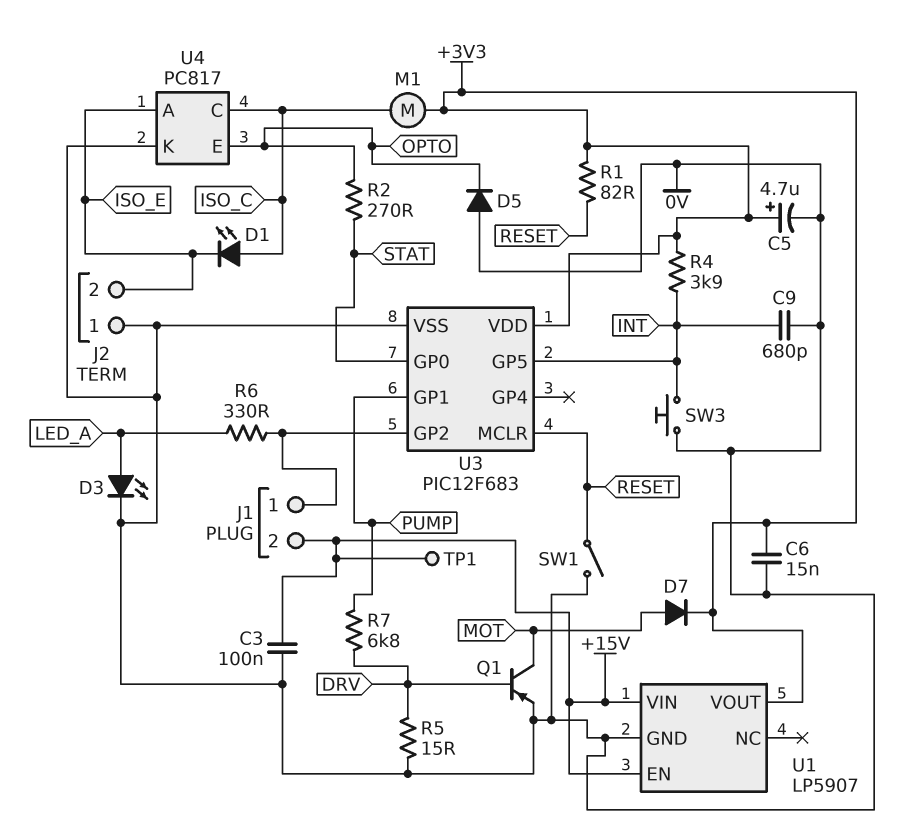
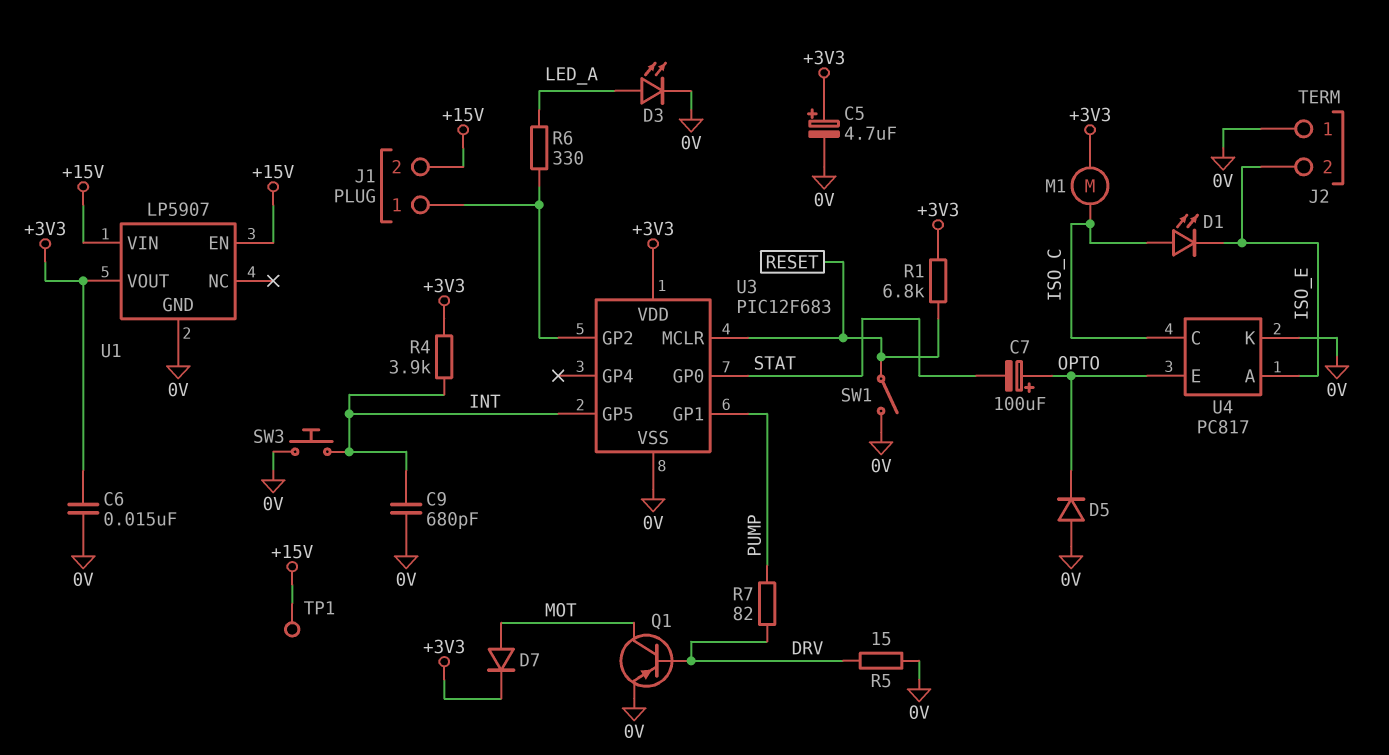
C3: 100nF (+15V, 0V) -> none
C7: none -> 100uF (plus OPTO, minus STAT)
R1: 82 (+3V3, RESET) -> 6.8k (+3V3, RESET)
R2: 270 (OPTO, STAT) -> none
R7: 6.8k (DRV, PUMP) -> 82 (DRV, PUMP)

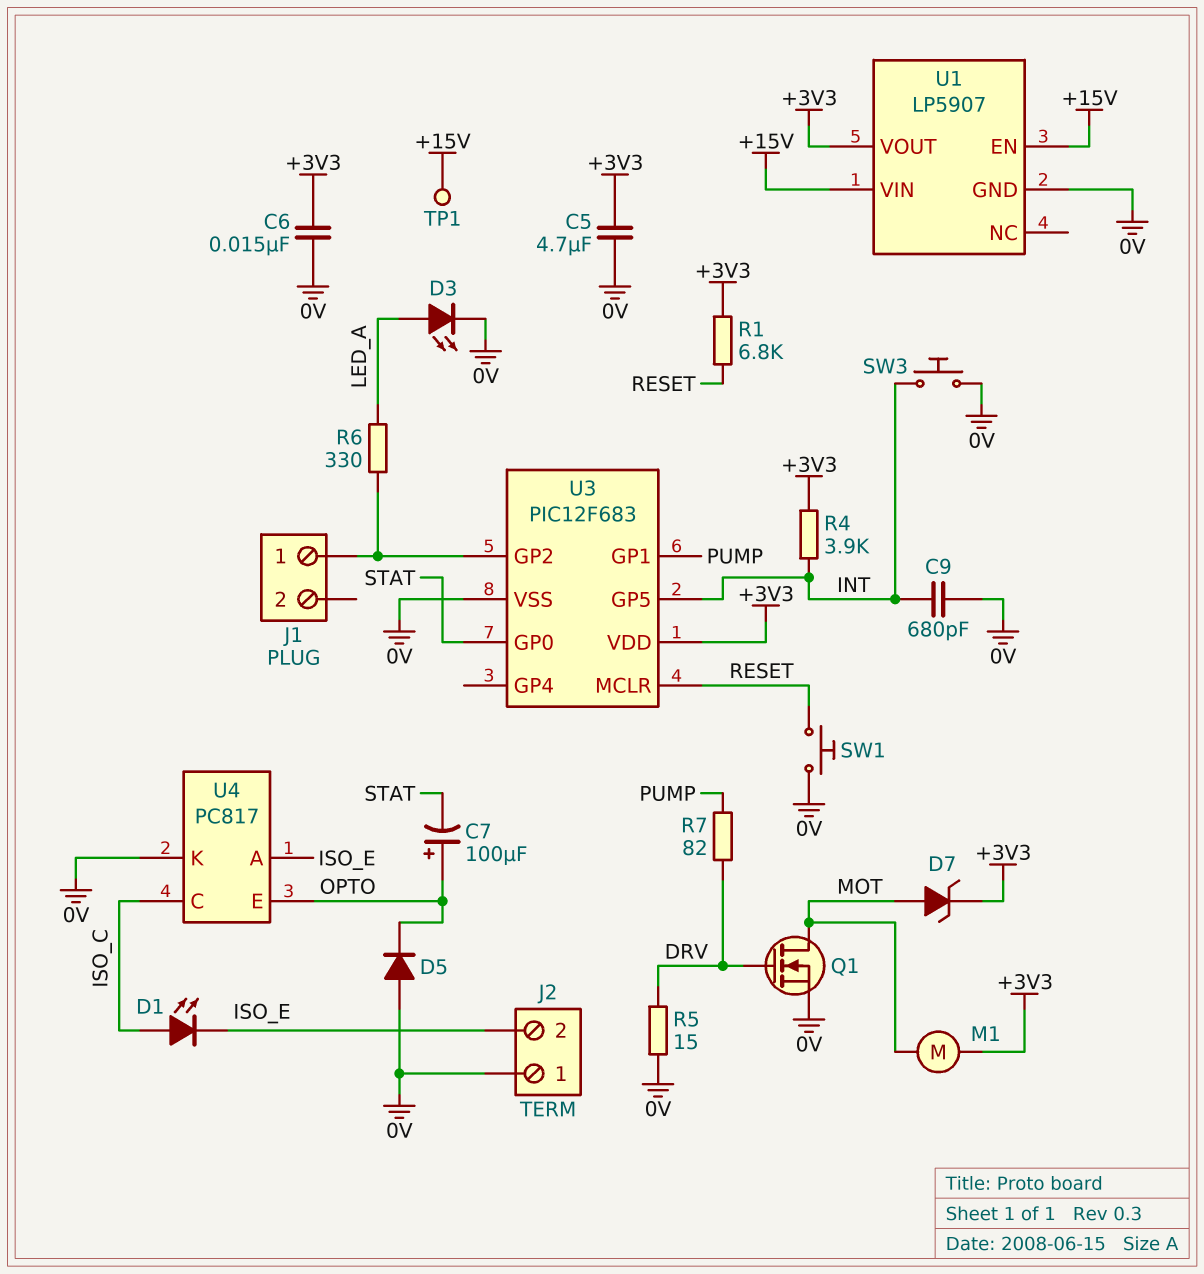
C5: 4.7uF (plus +3V3, minus 0V) -> 4.7uF (+3V3, 0V)
D7: diode (A MOT, K +3V3) -> zener (A MOT, K +3V3)
J1 pin 2: +15V -> none
M1: motor (+3V3, ISO_C) -> motor (+3V3, MOT)
Q1: PNP (B DRV, C MOT, E 0V) -> NMOS (G DRV, D MOT, S 0V)
SW1: switch (0V, RESET) -> button (0V, RESET)

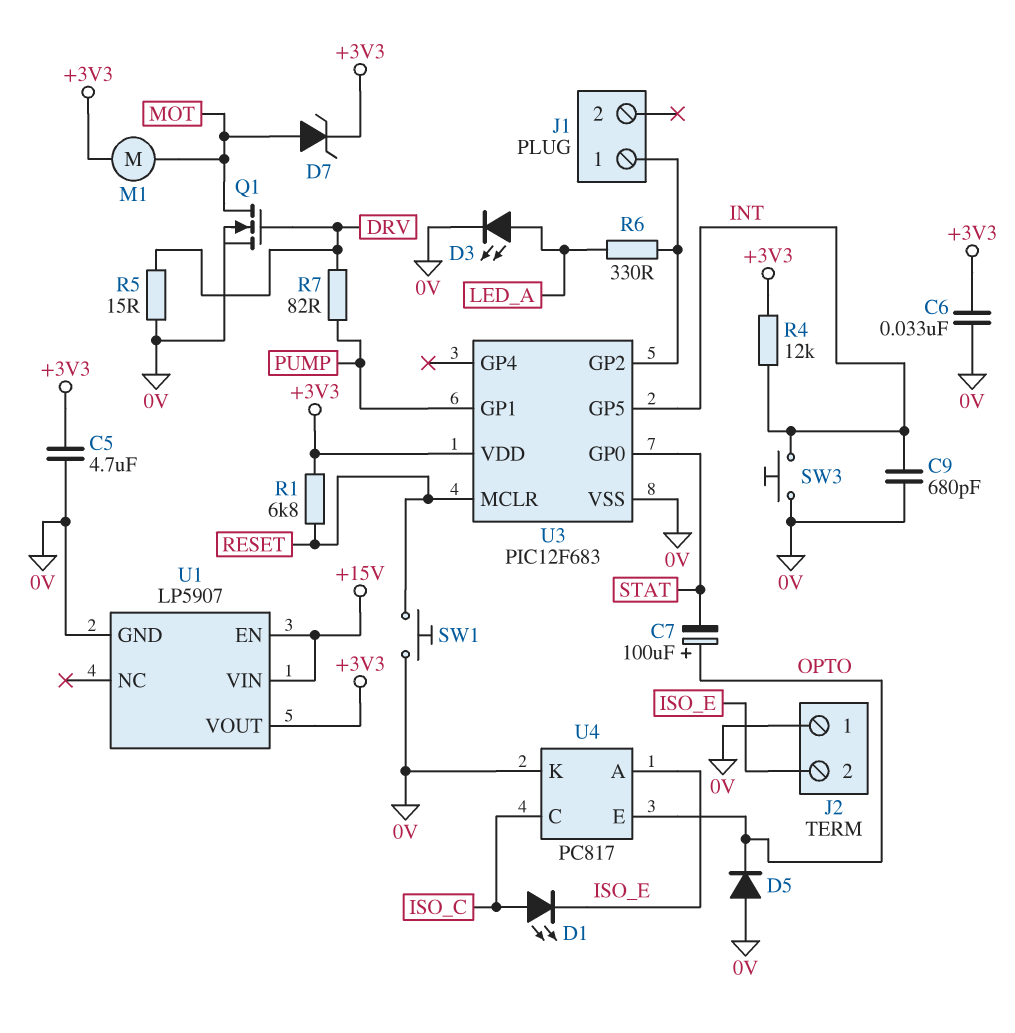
C6: 15nF (+3V3, 0V) -> 33nF (+3V3, 0V)
R4: 3.9k (+3V3, INT) -> 12k (+3V3, INT)
TP1: test point (+15V) -> none

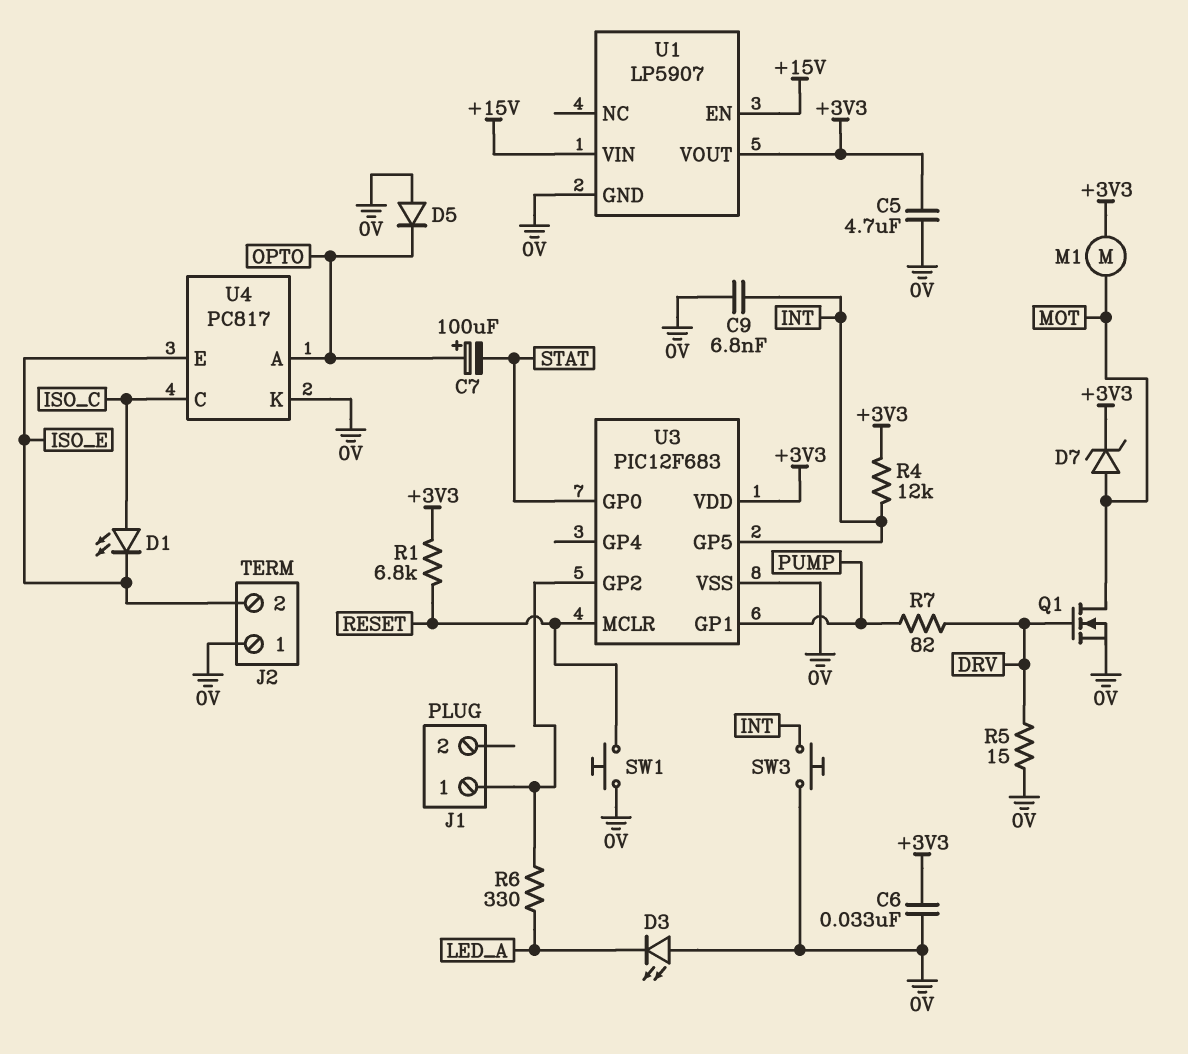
C9: 680pF (0V, INT) -> 6.8nF (0V, INT)
D3: LED (A LED_A, K 0V) -> LED (A 0V, K LED_A)
U4 pin A: ISO_E -> OPTO
U4 pin E: OPTO -> ISO_E

